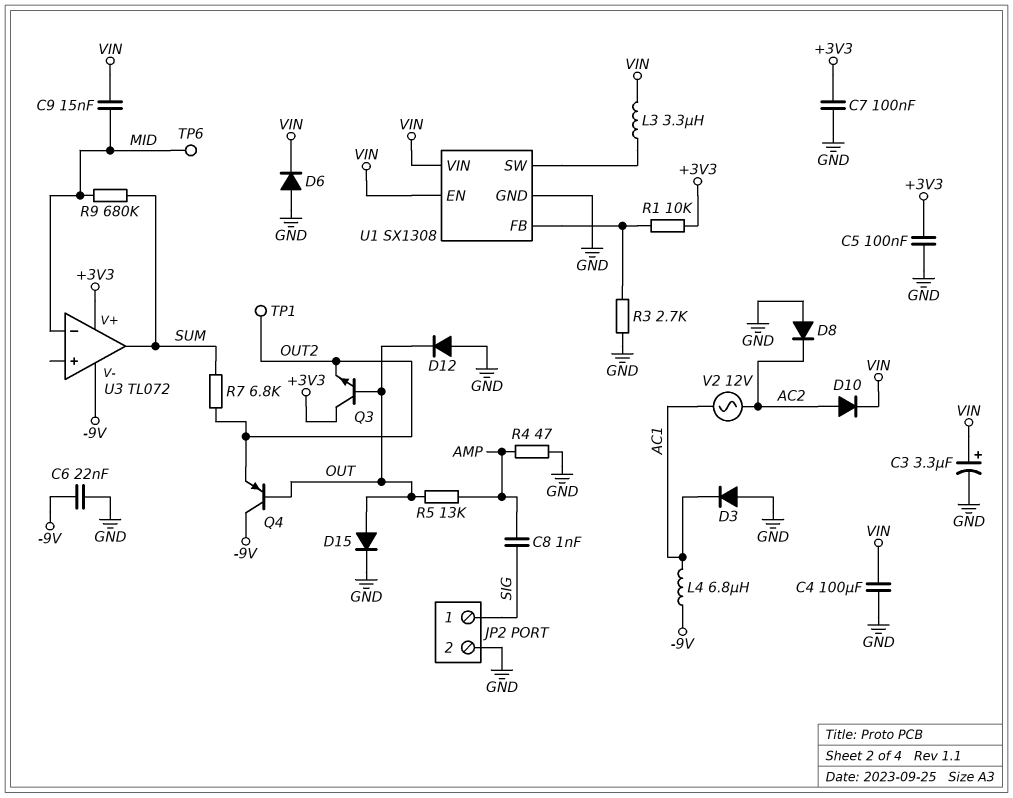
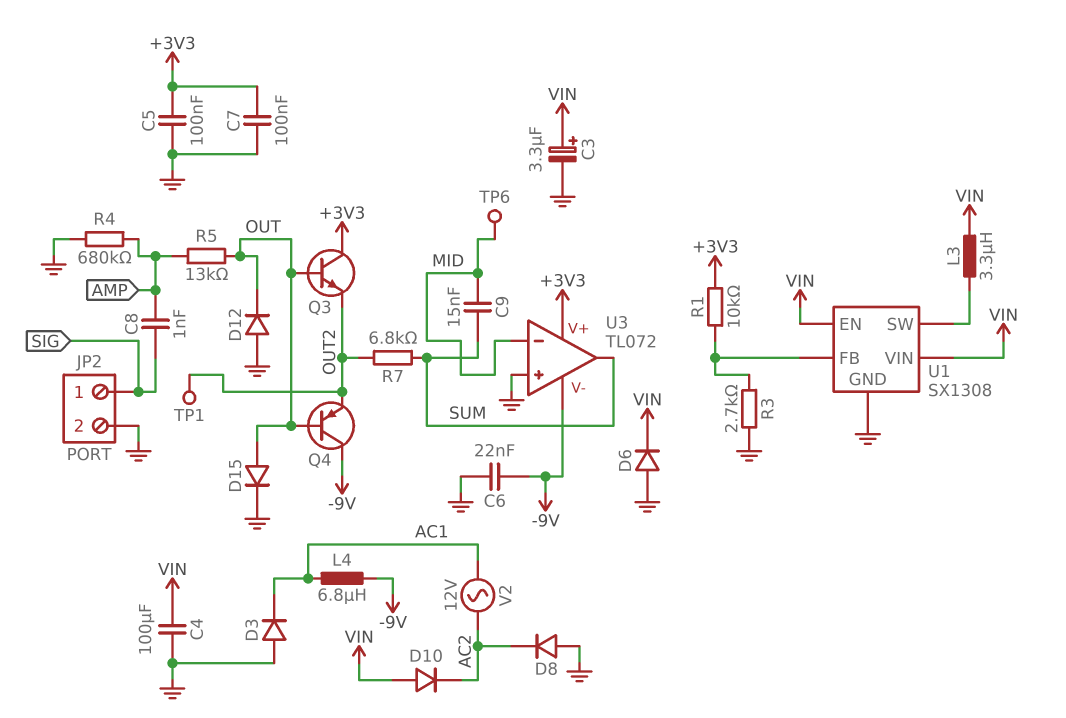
C9: 15nF (MID, VIN) -> 15nF (MID, SUM)
D10: diode (A AC2, K VIN) -> diode (A VIN, K AC2)
R4: 47 (AMP, GND) -> 680k (AMP, GND)
R9: 680k (MID, SUM) -> none
U3 pin in+: none -> GND

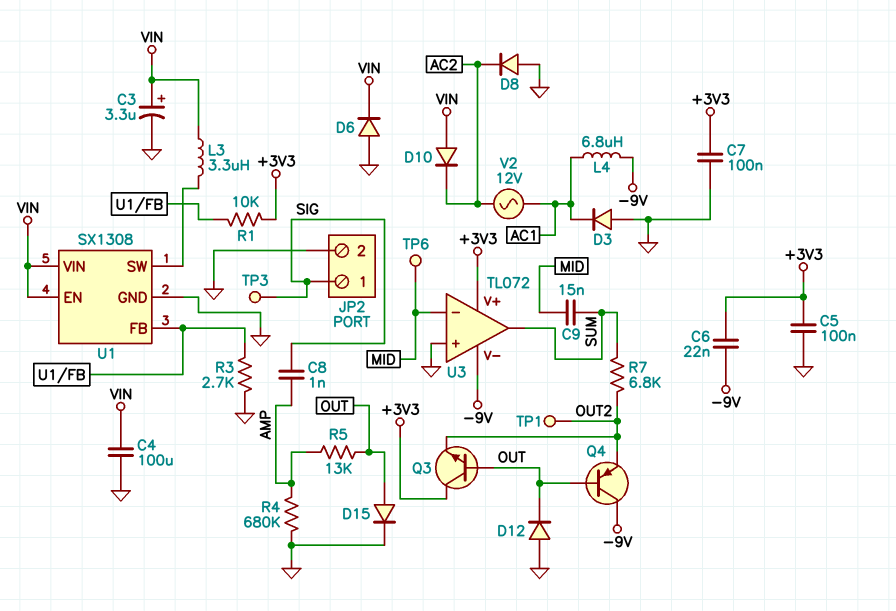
C6: 22nF (-9V, GND) -> 22nF (+3V3, -9V)
TP3: none -> test point (SIG)

